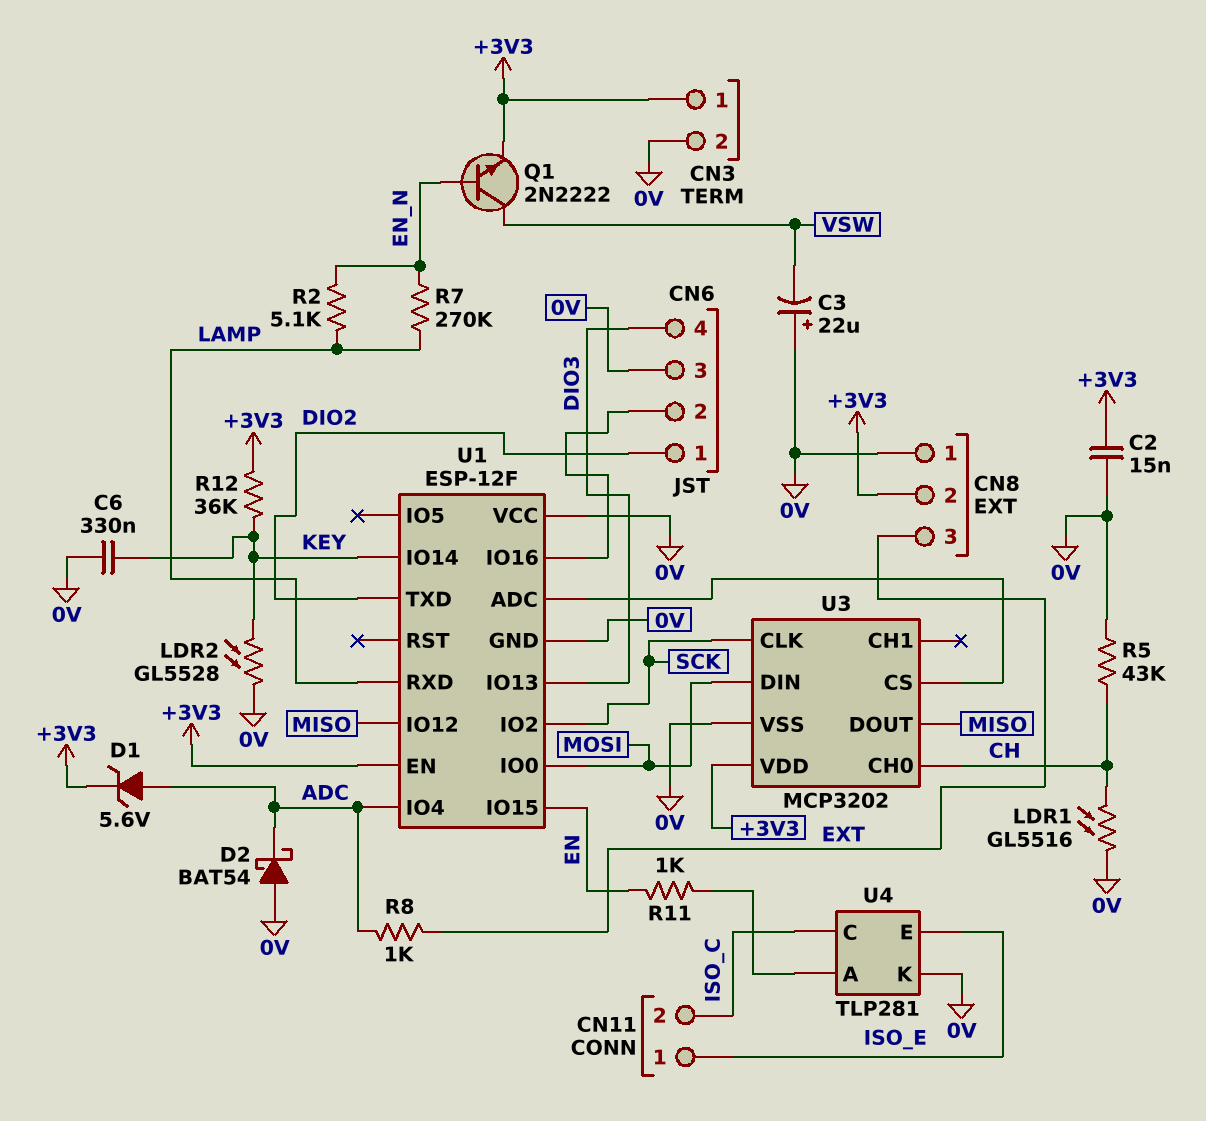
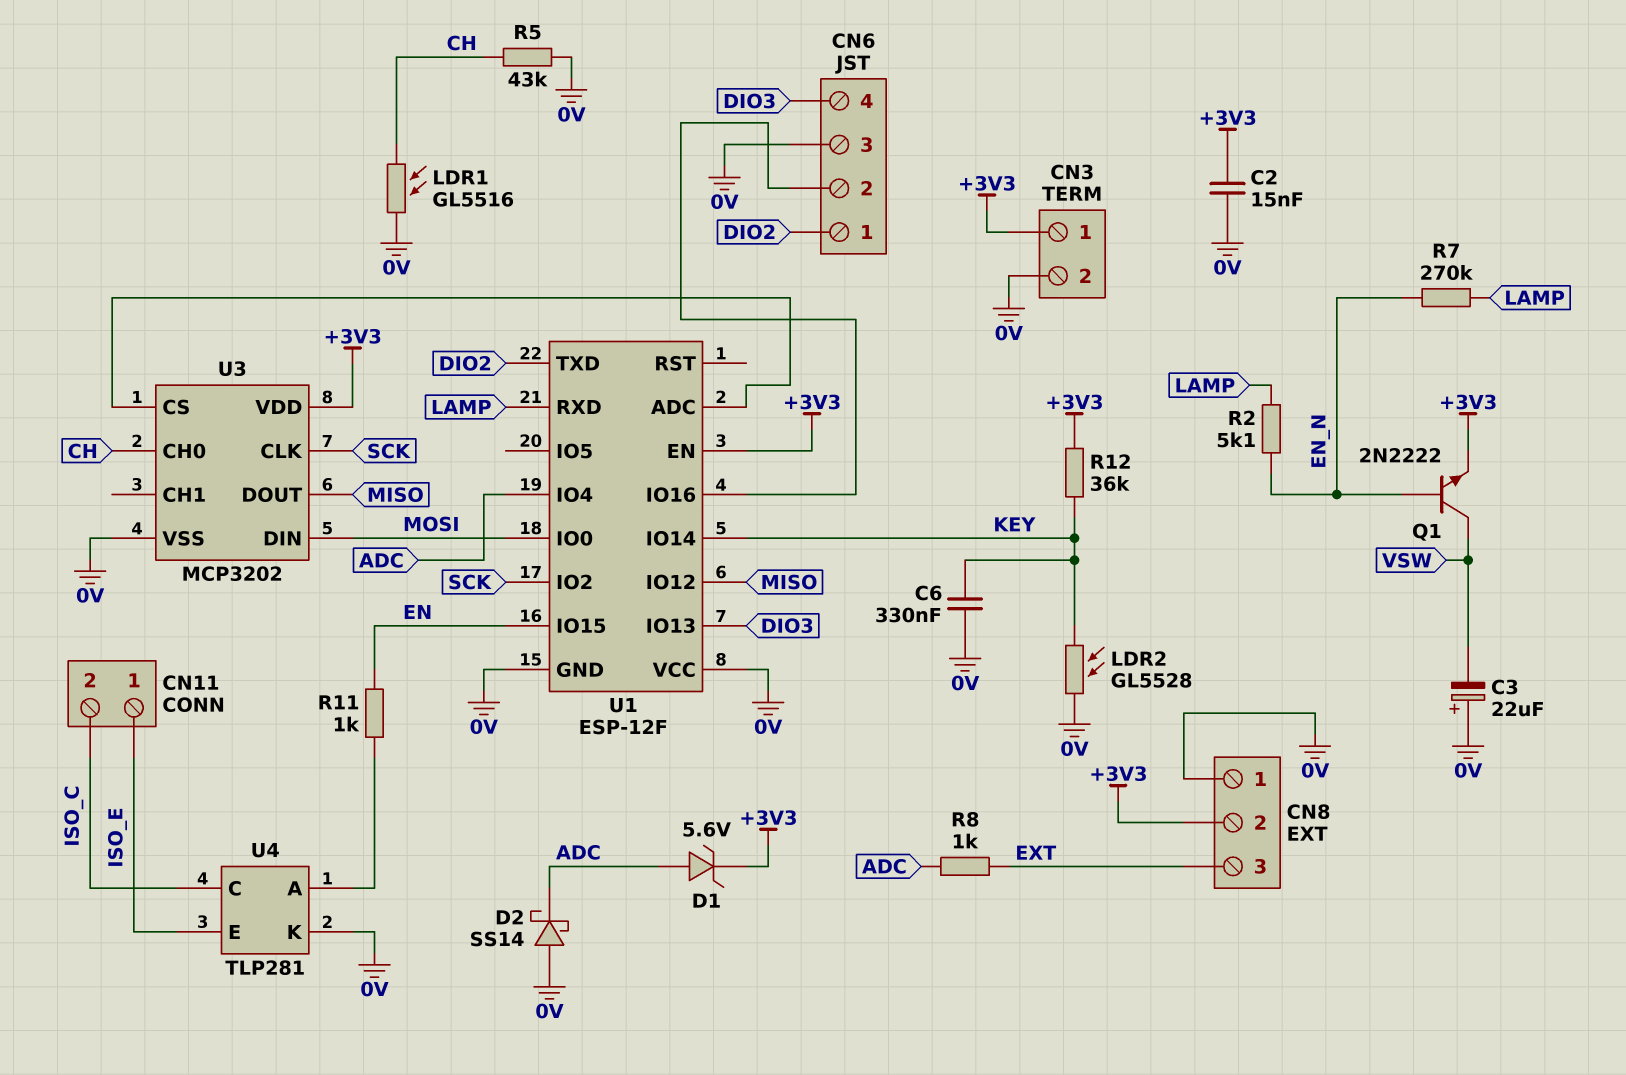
D2: schottky BAT54 (A 0V, K ADC) -> schottky SS14 (A 0V, K ADC)

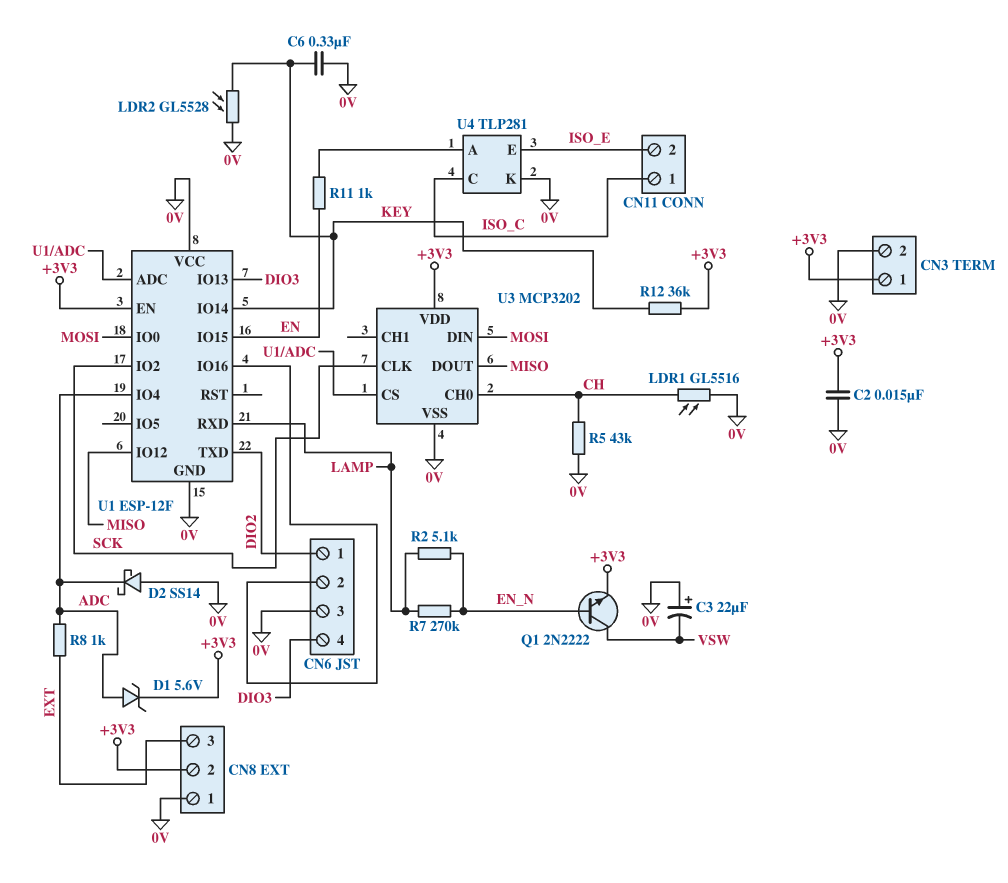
CN11 pin 1: ISO_E -> ISO_C
CN11 pin 2: ISO_C -> ISO_E

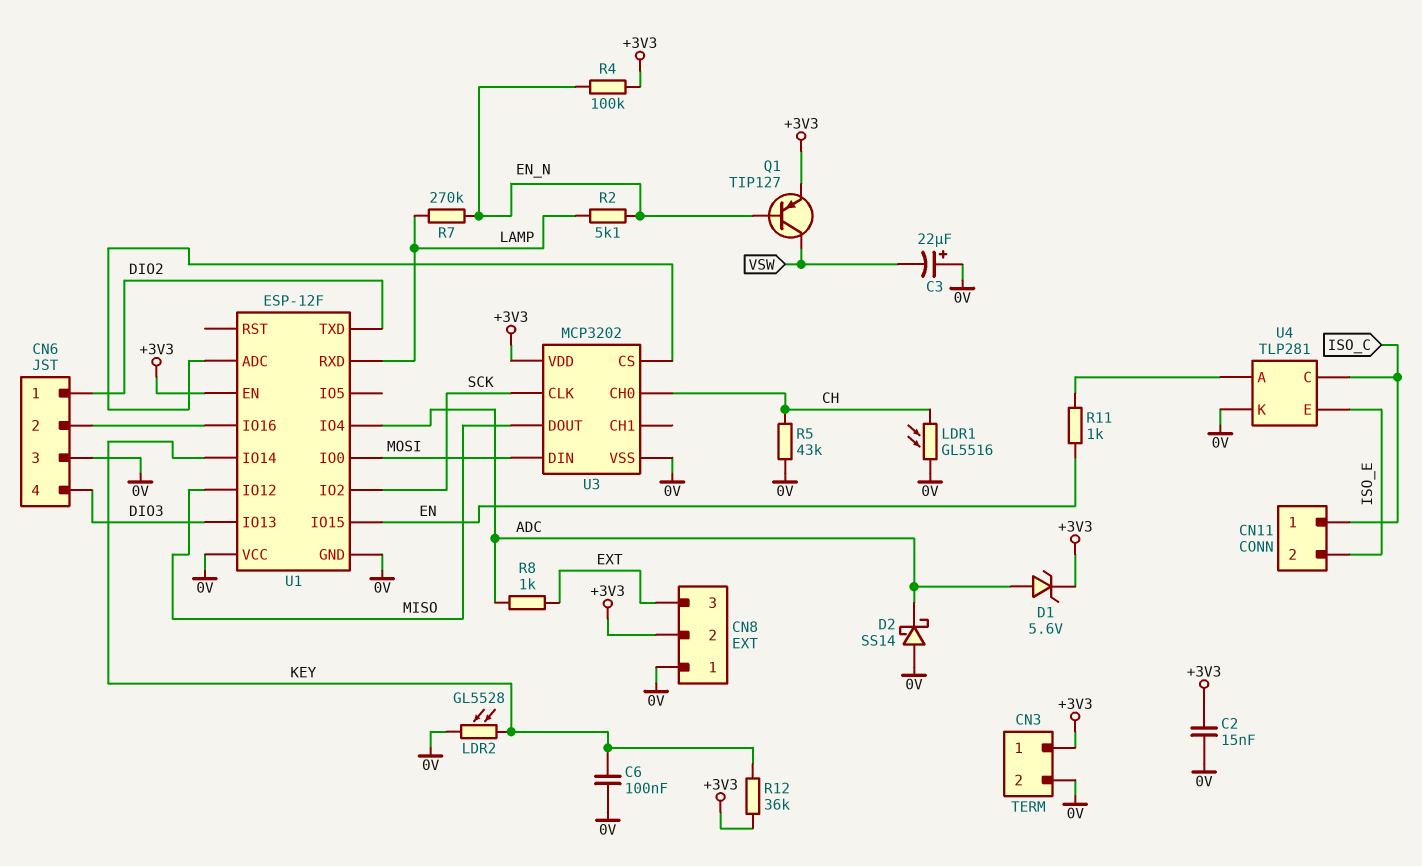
C6: 330nF (0V, KEY) -> 100nF (0V, KEY)
Q1: NPN 2N2222 (B EN_N, C VSW, E +3V3) -> PNP TIP127 (B EN_N, C VSW, E +3V3)
R4: none -> 100k (+3V3, EN_N)

